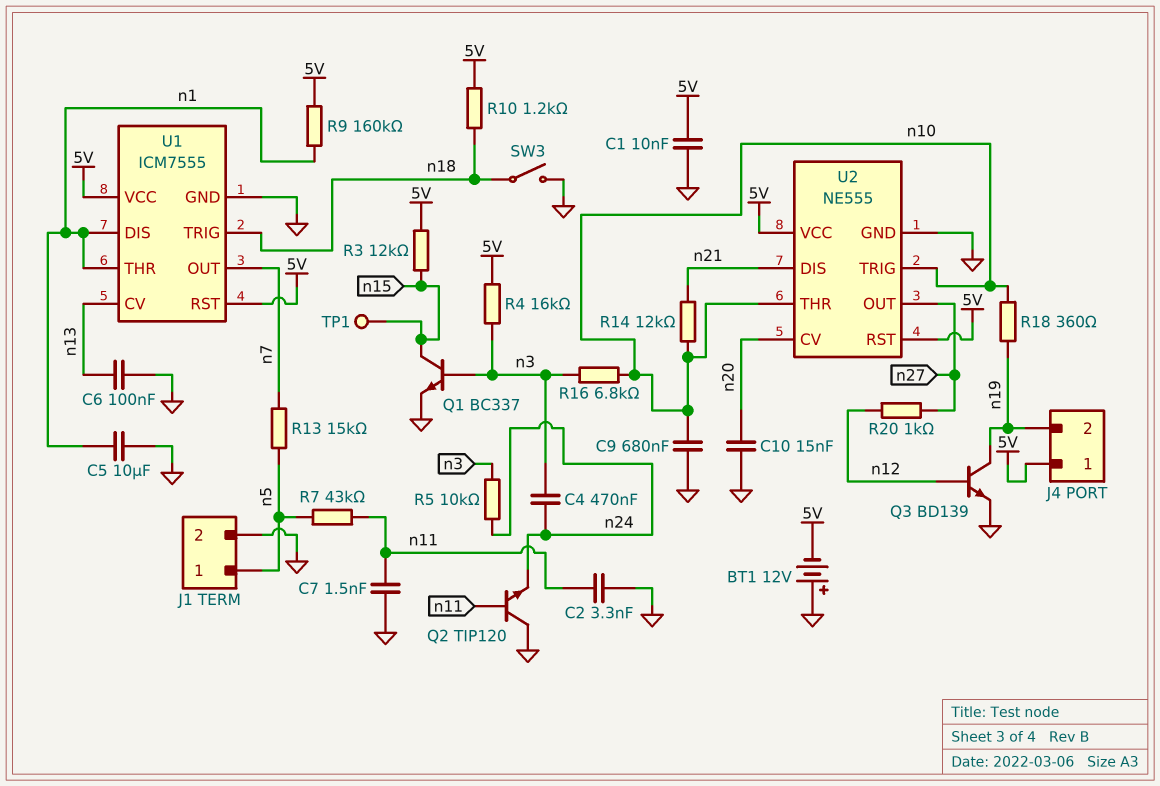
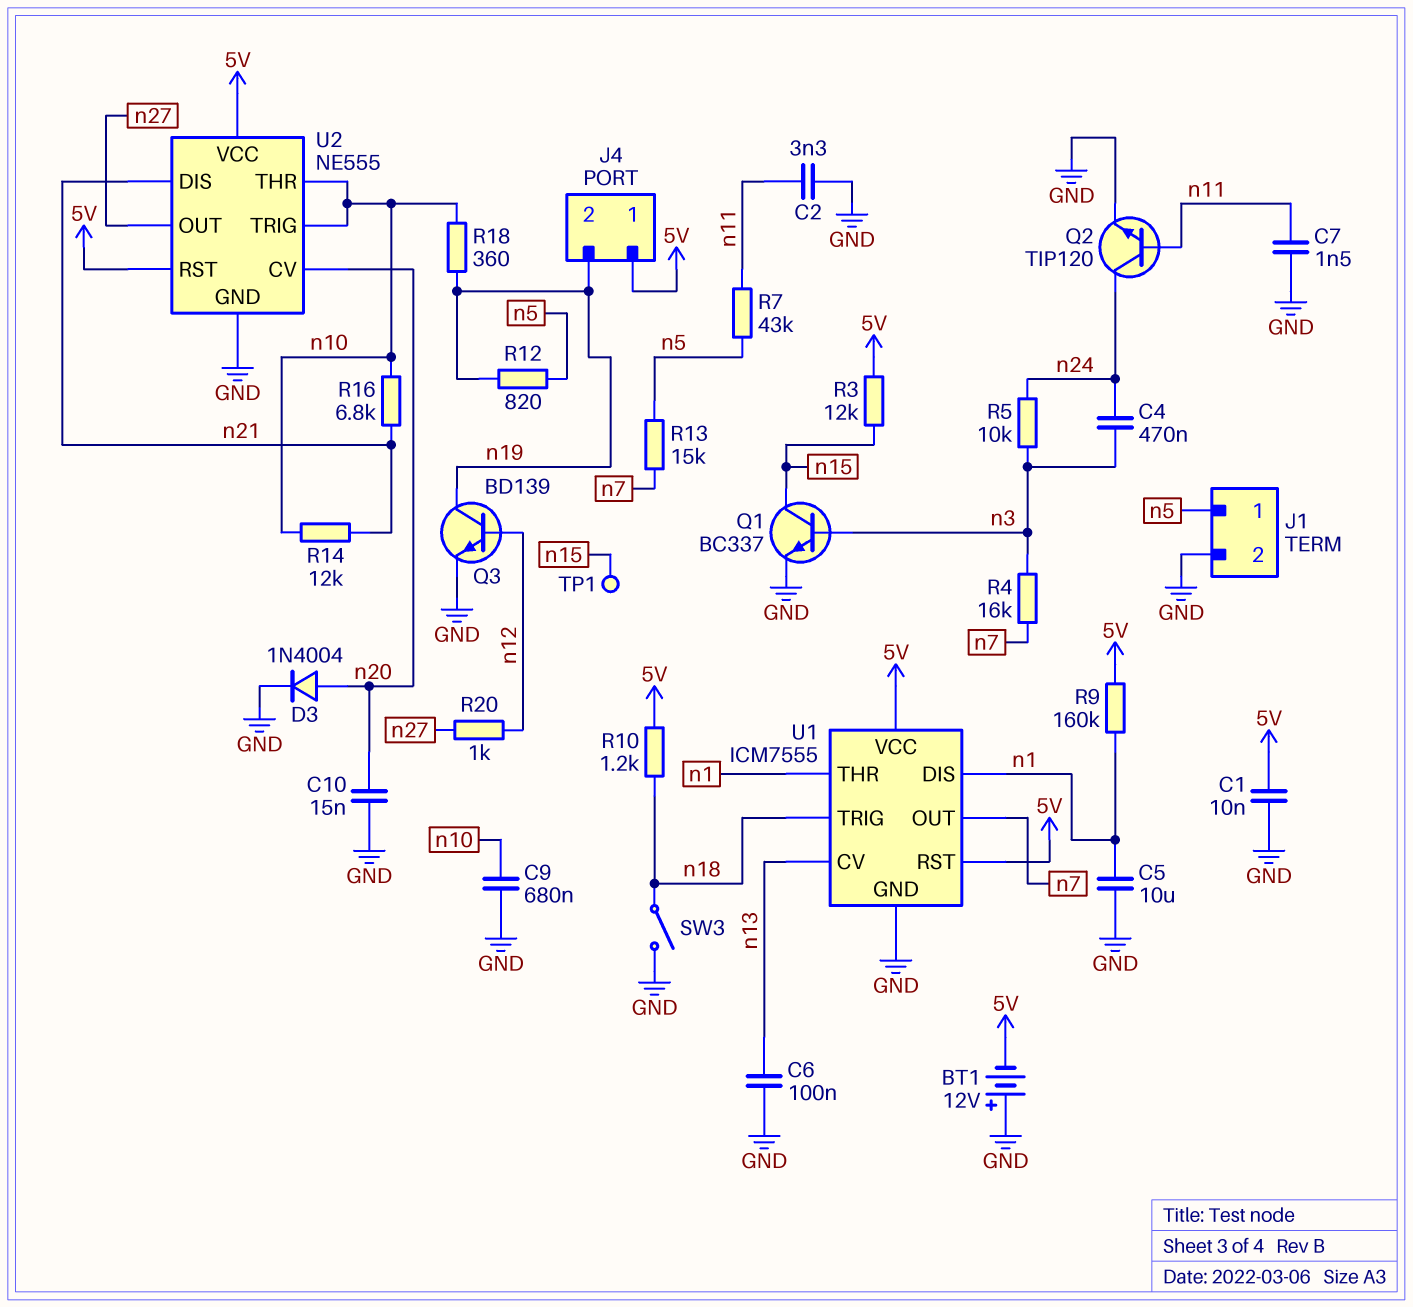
D3: none -> diode 1N4004 (A n20, K GND)
Q2: NPN TIP120 (B n11, C GND, E n24) -> NPN TIP120 (B n11, C n24, E GND)
R4: 16k (5V, n3) -> 16k (n3, n7)
R12: none -> 820 (n5, n19)
R16: 6.8k (n3, n10) -> 6.8k (n10, n21)

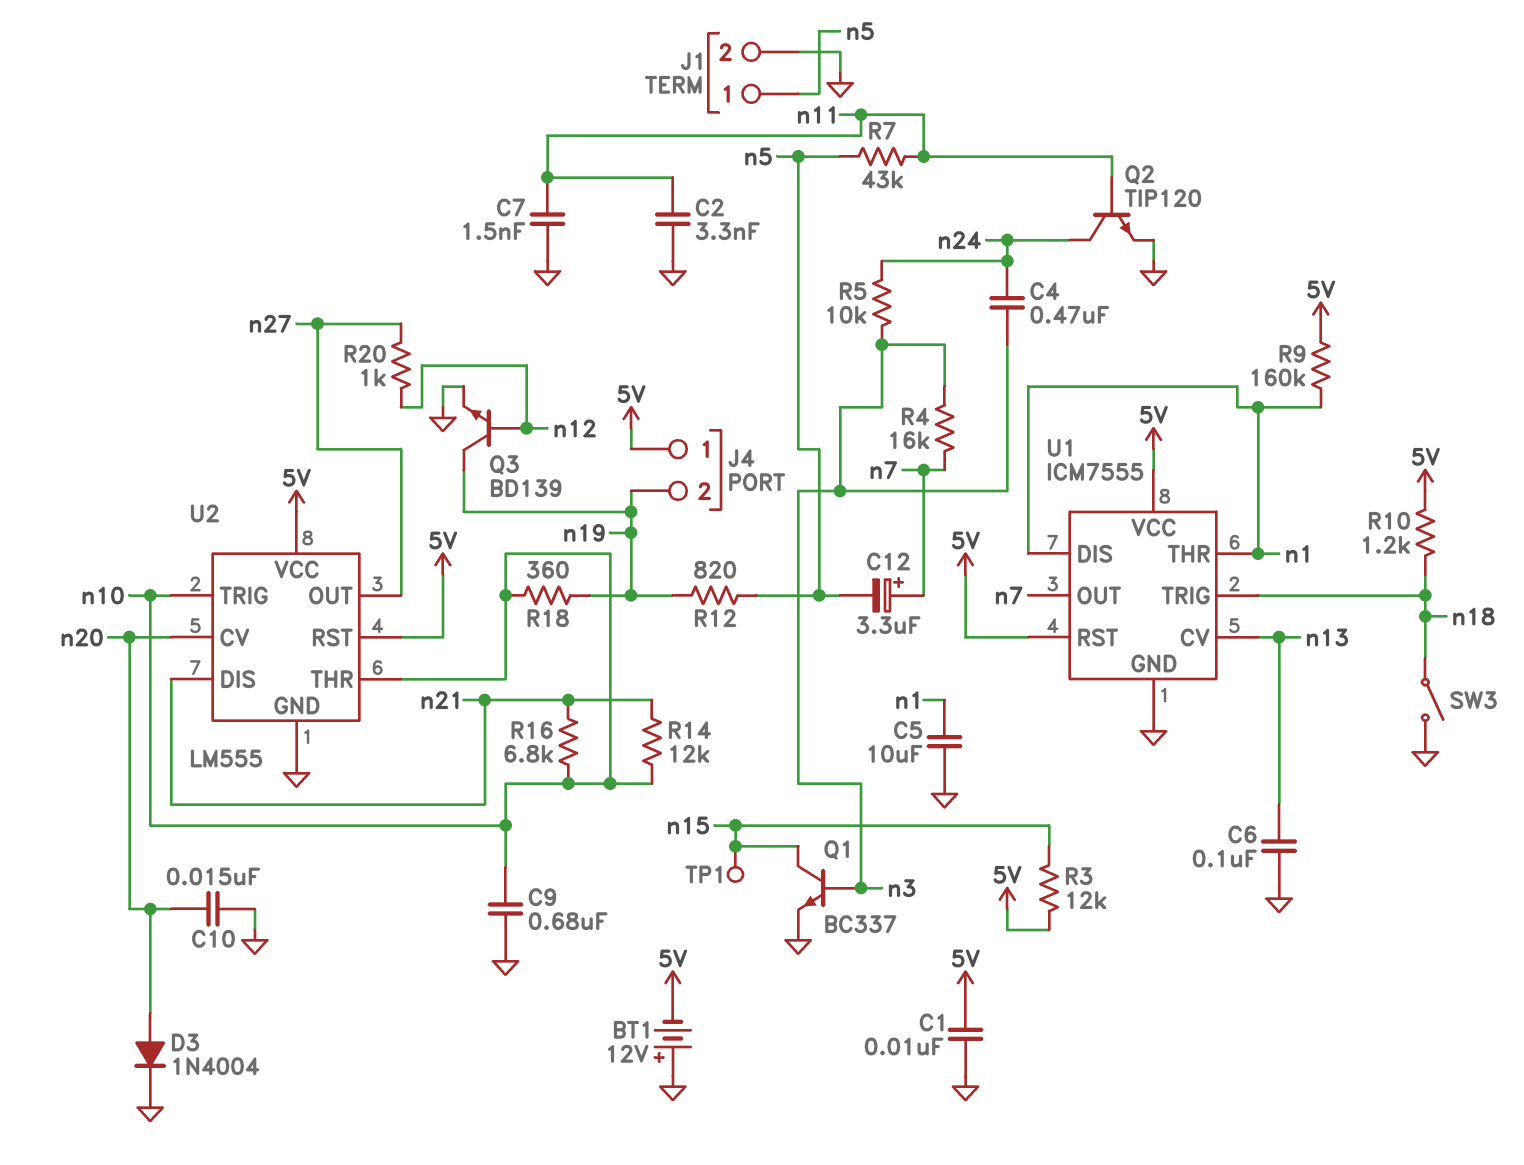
C12: none -> 3.3uF (plus n7, minus n5)
R13: 15k (n5, n7) -> none
U2: NE555 -> LM555

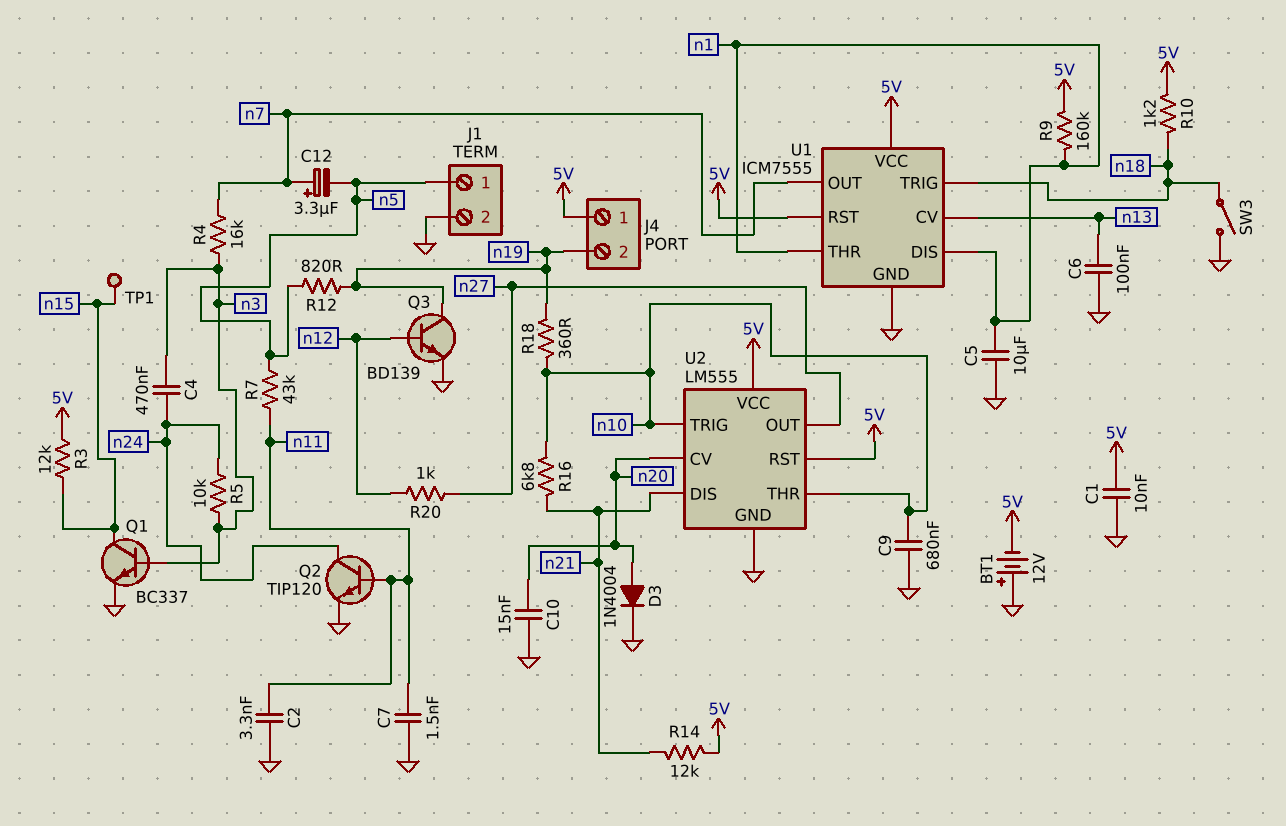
R14: 12k (n10, n21) -> 12k (5V, n21)

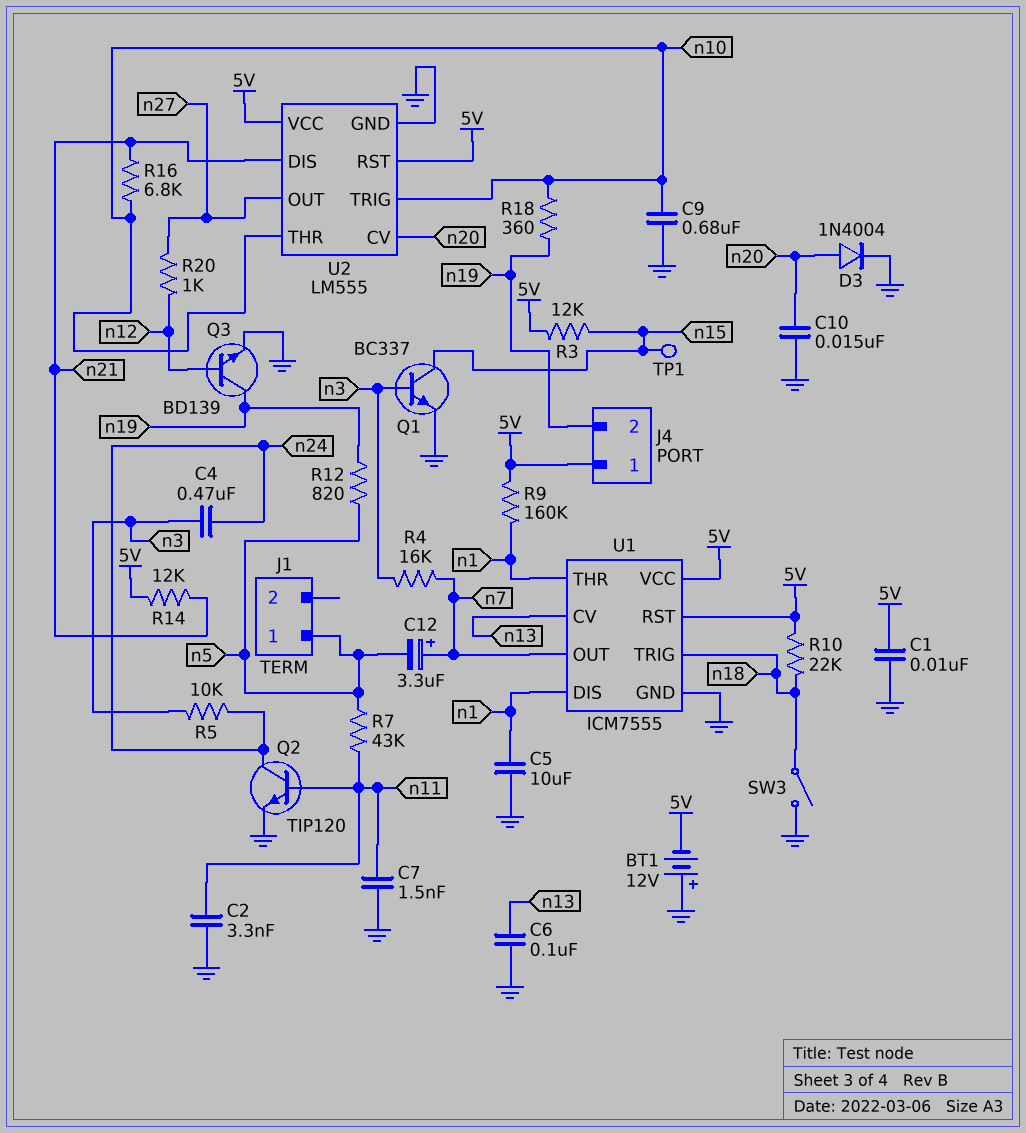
J1 pin 2: GND -> none
R10: 1.2k (5V, n18) -> 22k (5V, n18)

